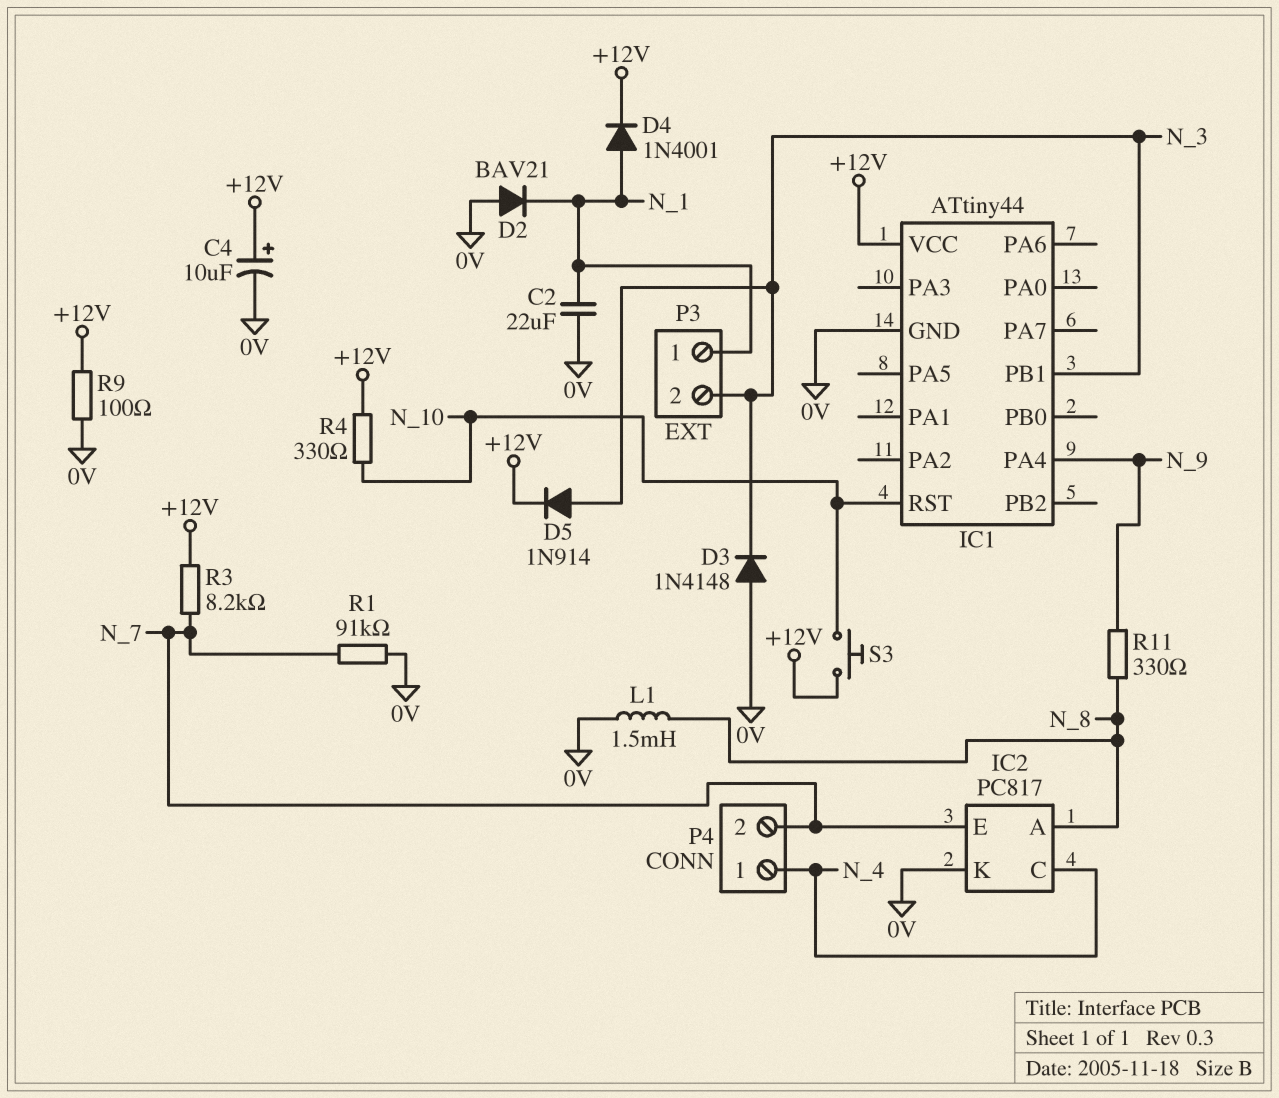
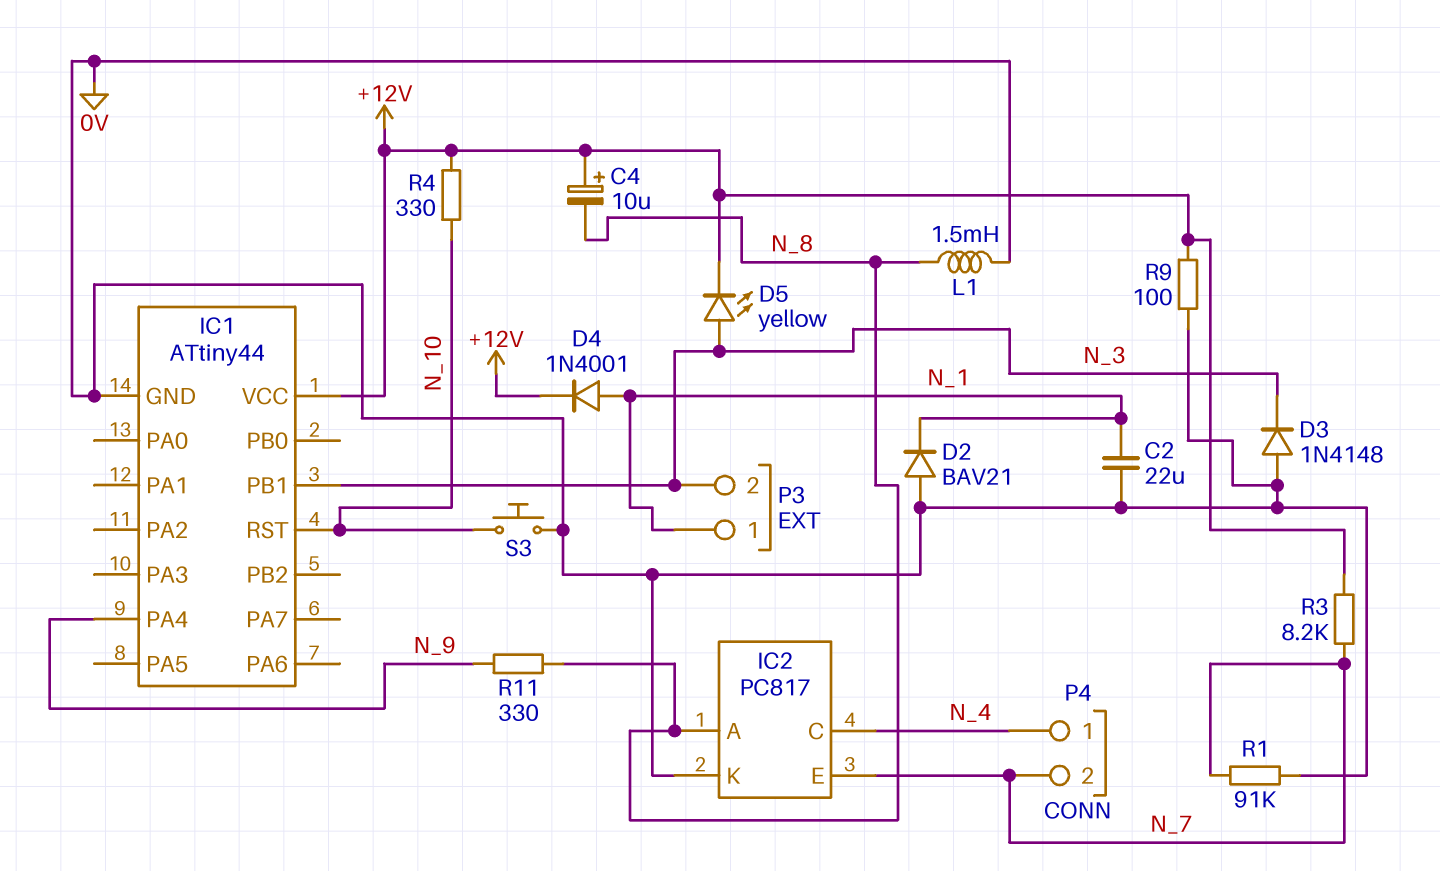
C4: 10uF (plus +12V, minus 0V) -> 10uF (plus +12V, minus N_8)
D5: diode 1N914 (A N_3, K +12V) -> LED yellow (A N_3, K +12V)
S3: button (+12V, N_10) -> button (0V, N_10)

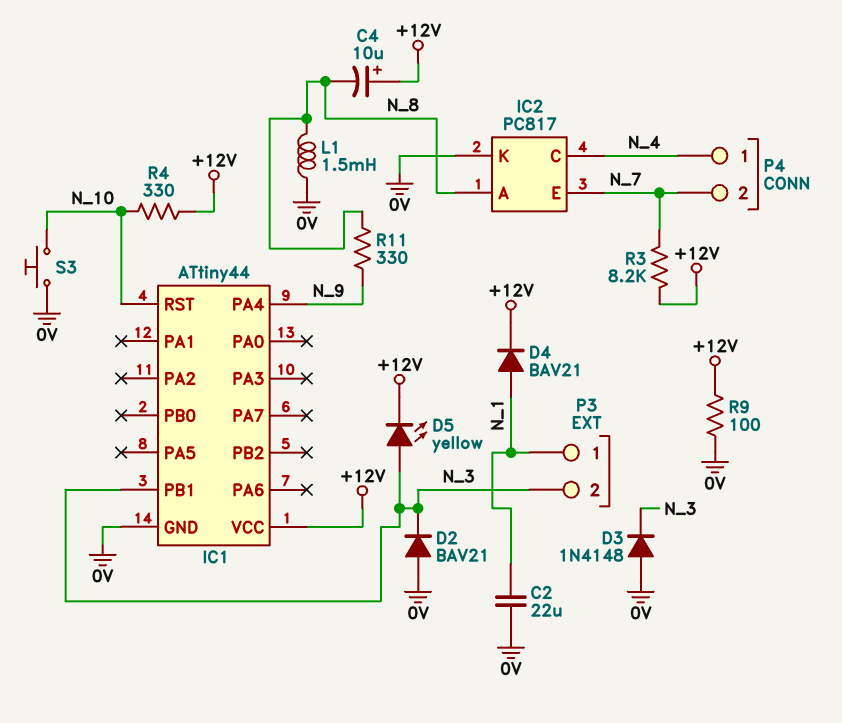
D2: diode BAV21 (A 0V, K N_1) -> diode BAV21 (A 0V, K N_3)
D4: diode 1N4001 (A N_1, K +12V) -> diode BAV21 (A N_1, K +12V)
R1: 91k (0V, N_7) -> none

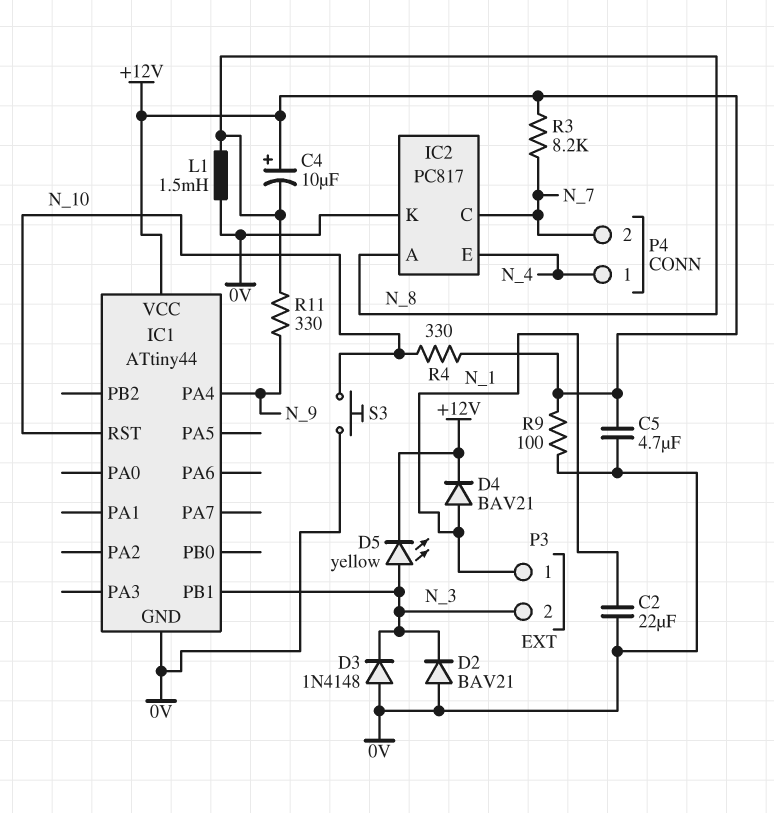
C5: none -> 4.7uF (+12V, 0V)
IC2 pin C: N_4 -> N_7
IC2 pin E: N_7 -> N_4

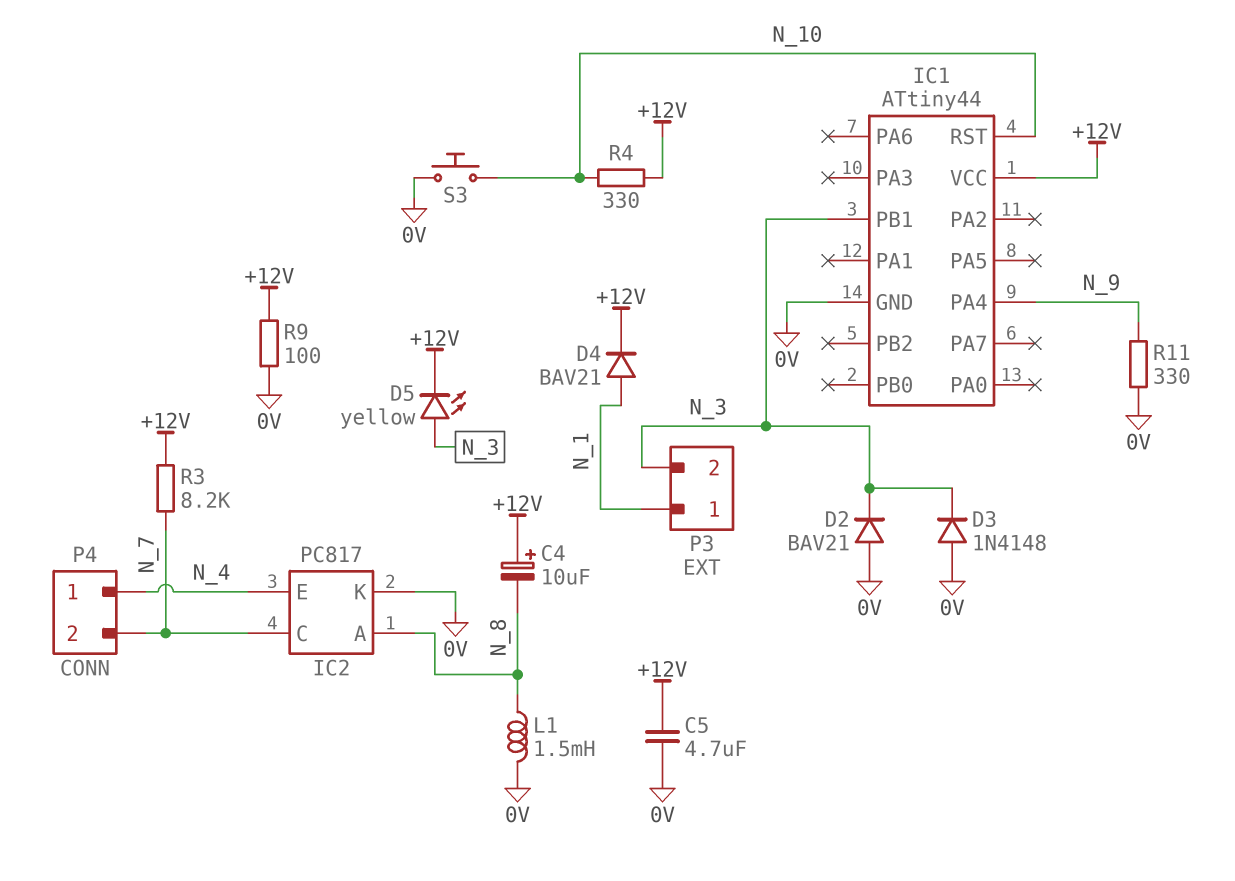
C2: 22uF (0V, N_1) -> none
R11: 330 (N_8, N_9) -> 330 (0V, N_9)

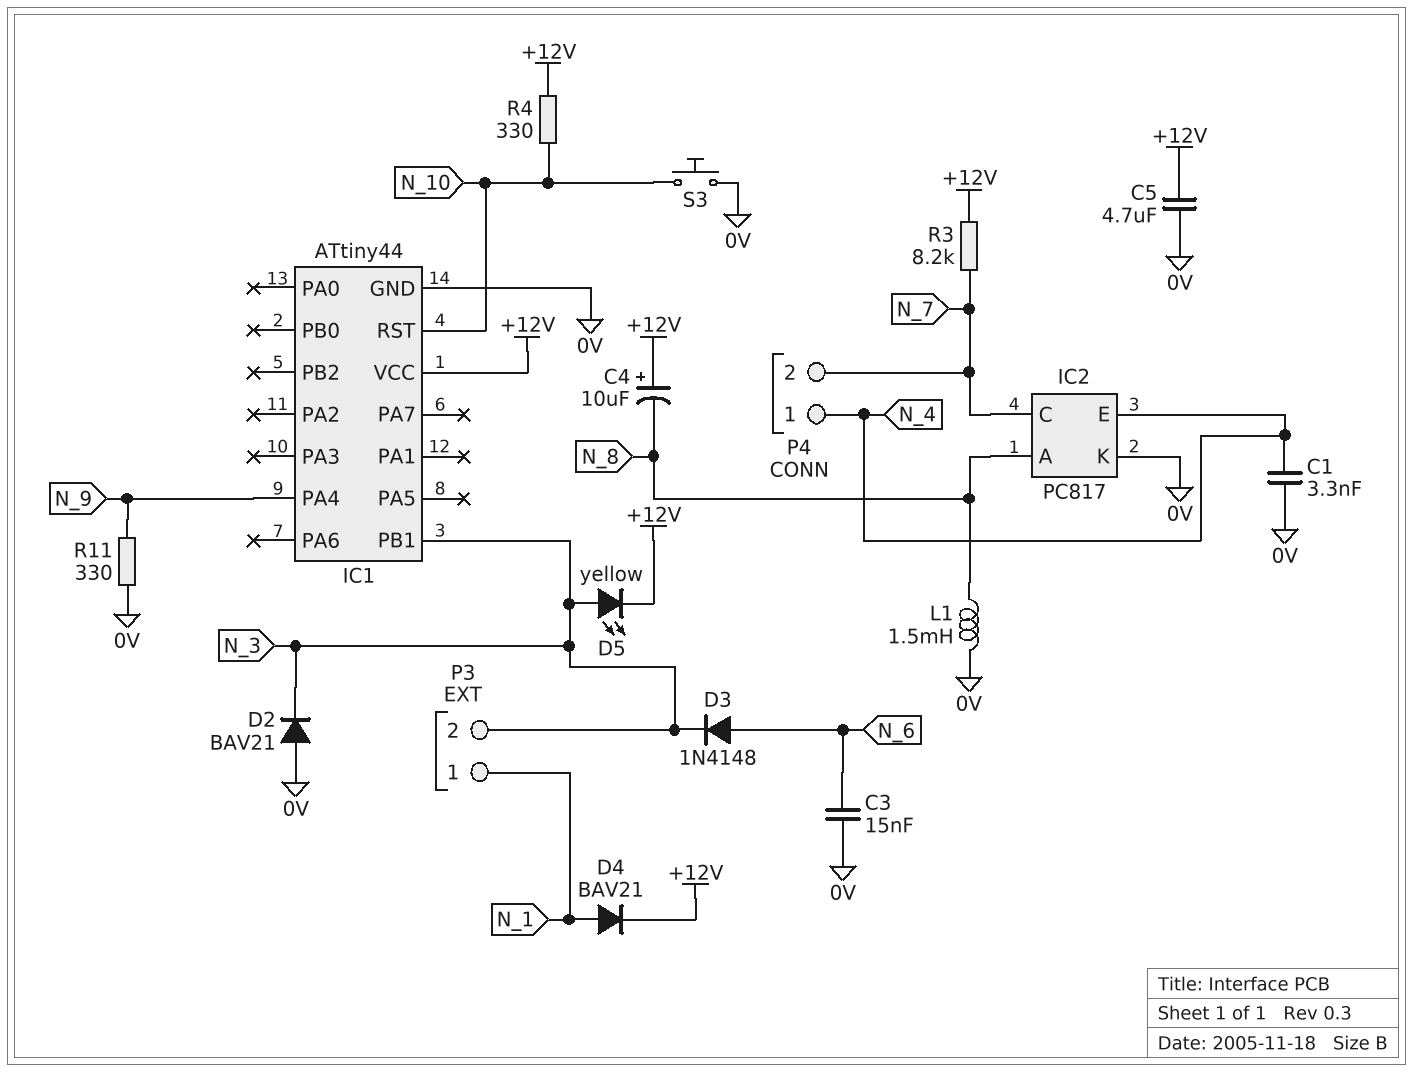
C1: none -> 3.3nF (0V, N_4)
C3: none -> 15nF (0V, N_6)
D3: diode 1N4148 (A 0V, K N_3) -> diode 1N4148 (A N_6, K N_3)
R9: 100 (+12V, 0V) -> none

